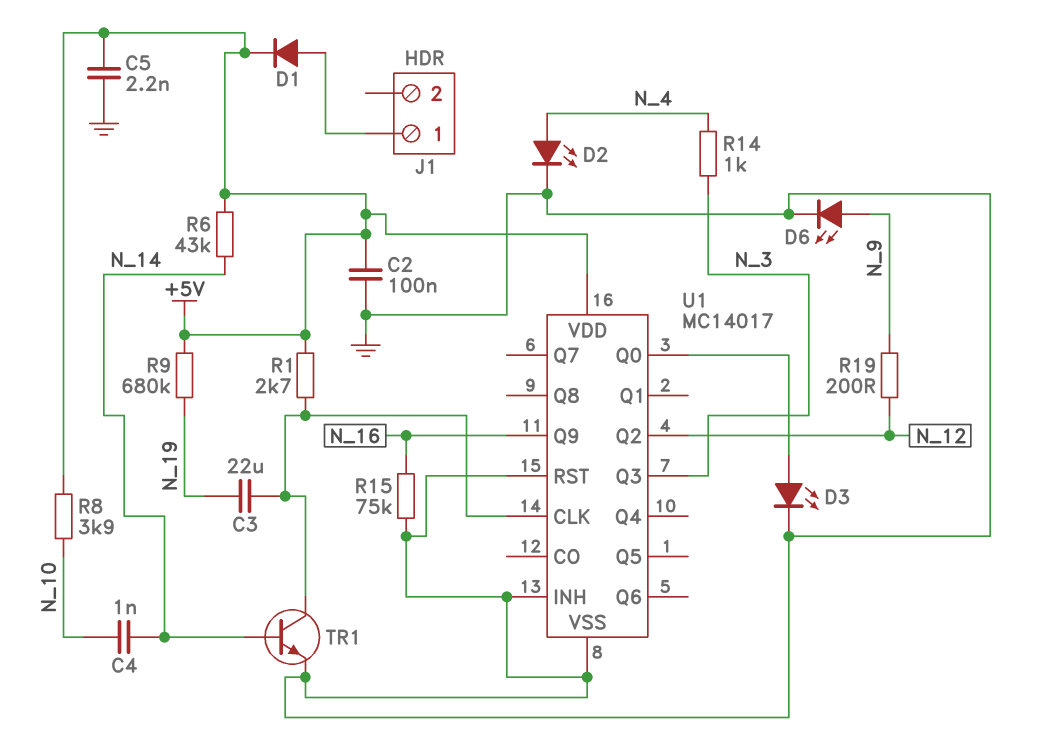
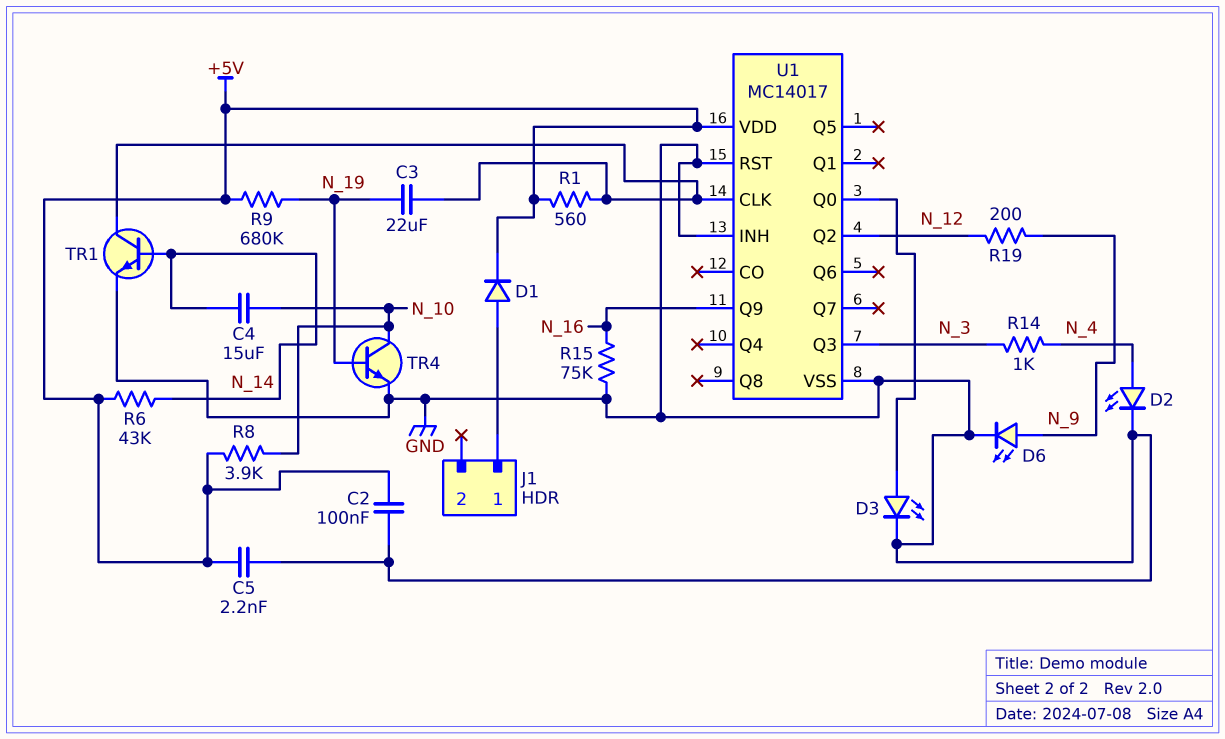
C4: 1nF (N_10, N_14) -> 15uF (N_10, N_14)
R1: 2.7k (+5V, U1/CLK) -> 560 (+5V, U1/CLK)
TR4: none -> NPN (B N_19, C N_10, E GND)

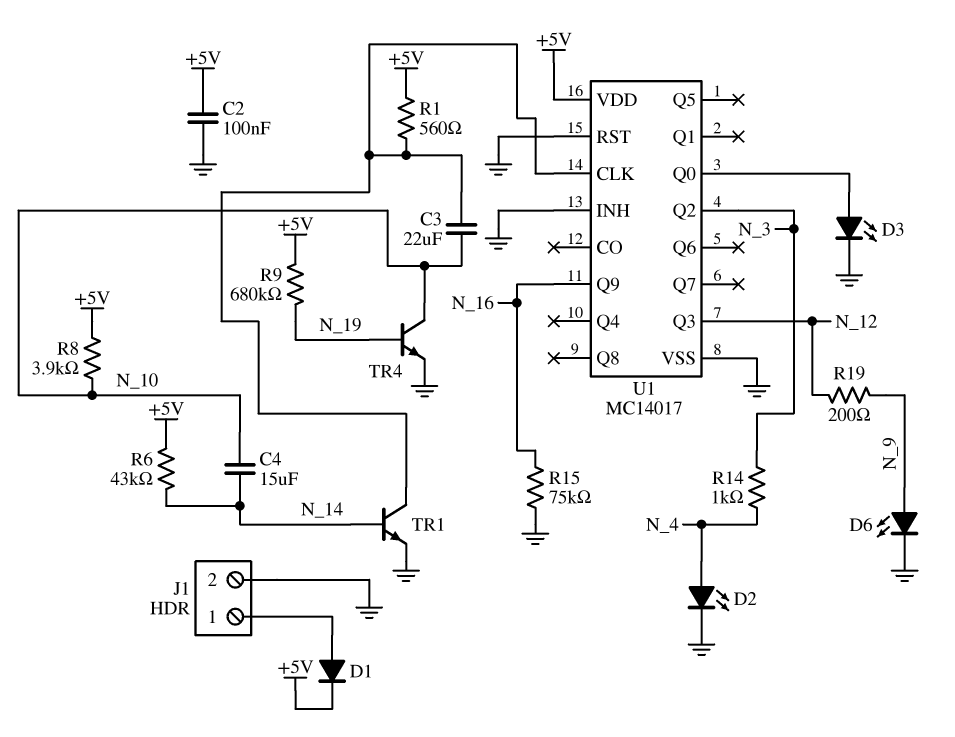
C3: 22uF (N_19, U1/CLK) -> 22uF (N_10, U1/CLK)
C5: 2.2nF (+5V, GND) -> none
J1 pin 2: none -> GND
U1 pin Q2: N_12 -> N_3
U1 pin Q3: N_3 -> N_12

